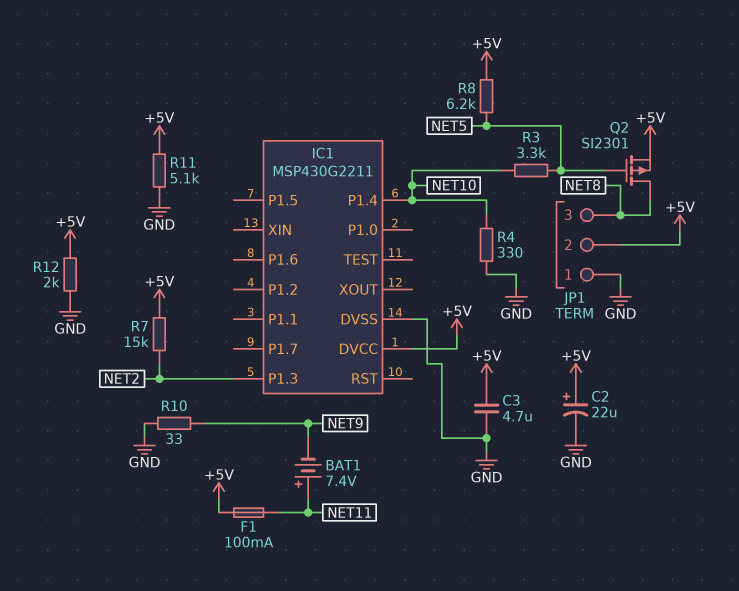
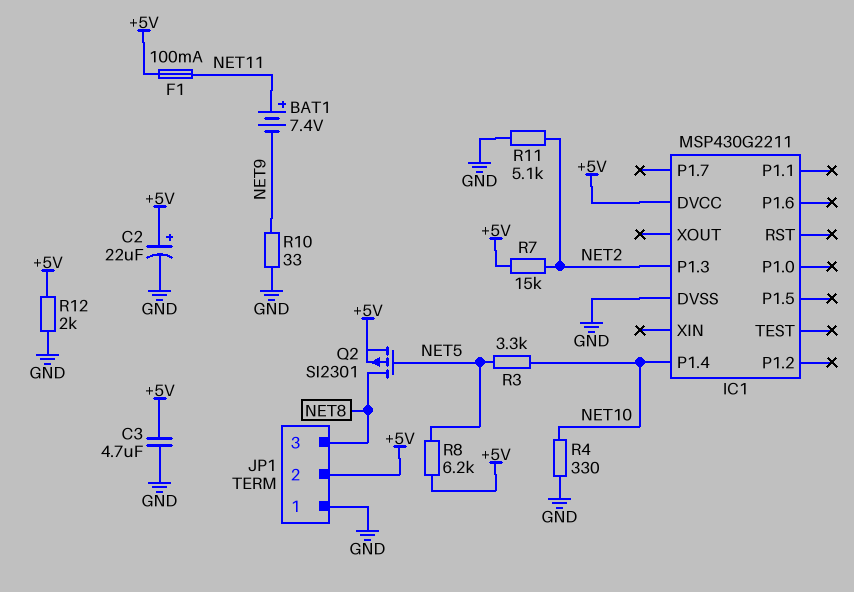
R11: 5.1k (+5V, GND) -> 5.1k (GND, NET2)

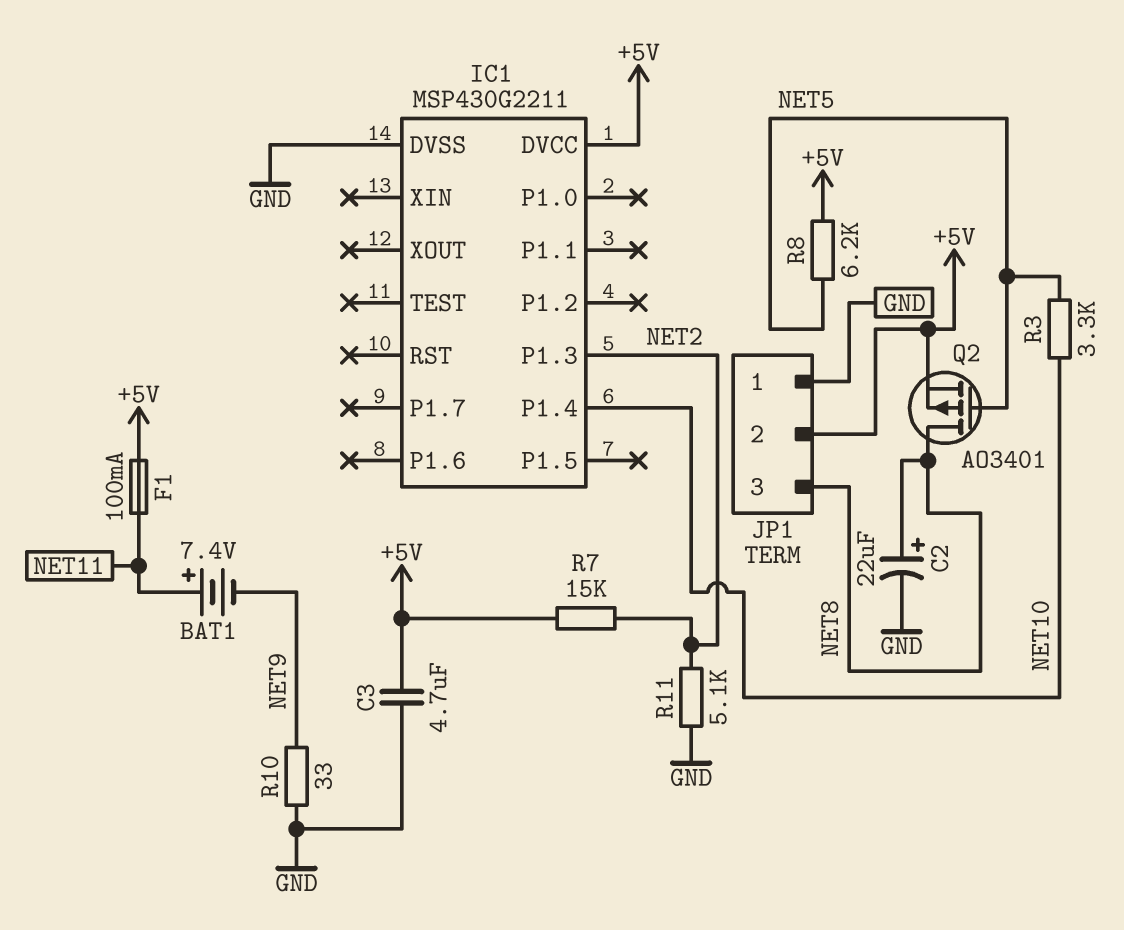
C2: 22uF (plus +5V, minus GND) -> 22uF (plus NET8, minus GND)
Q2: PMOS SI2301 (G NET5, D NET8, S +5V) -> PMOS AO3401 (G NET5, D NET8, S +5V)
R4: 330 (GND, NET10) -> none
R12: 2k (+5V, GND) -> none

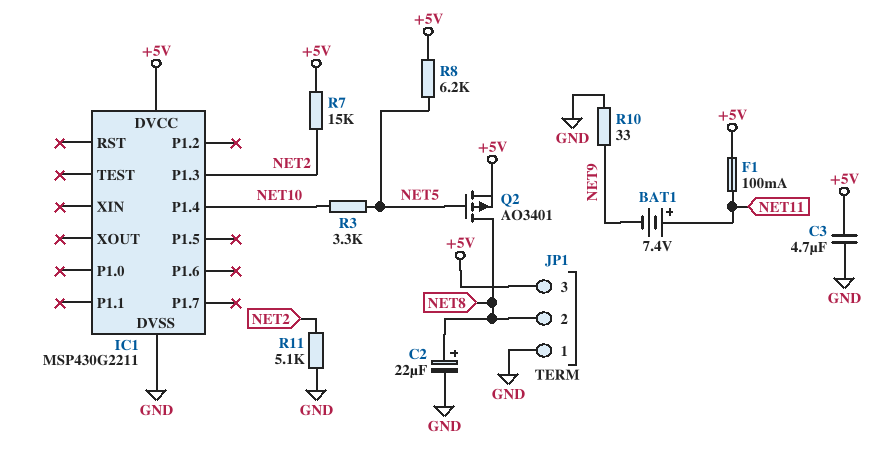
JP1 pin 2: +5V -> NET8
JP1 pin 3: NET8 -> +5V

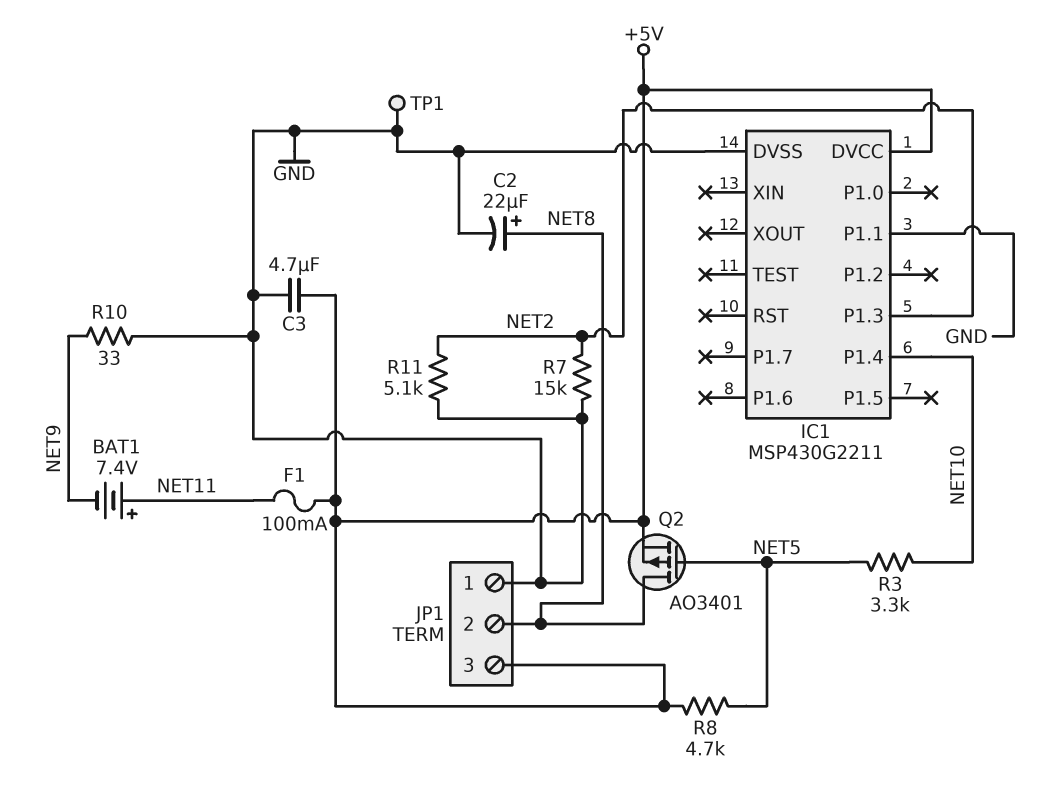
IC1 pin P1.1: none -> GND
R7: 15k (+5V, NET2) -> 15k (GND, NET2)
R8: 6.2k (+5V, NET5) -> 4.7k (+5V, NET5)
TP1: none -> test point (GND)

